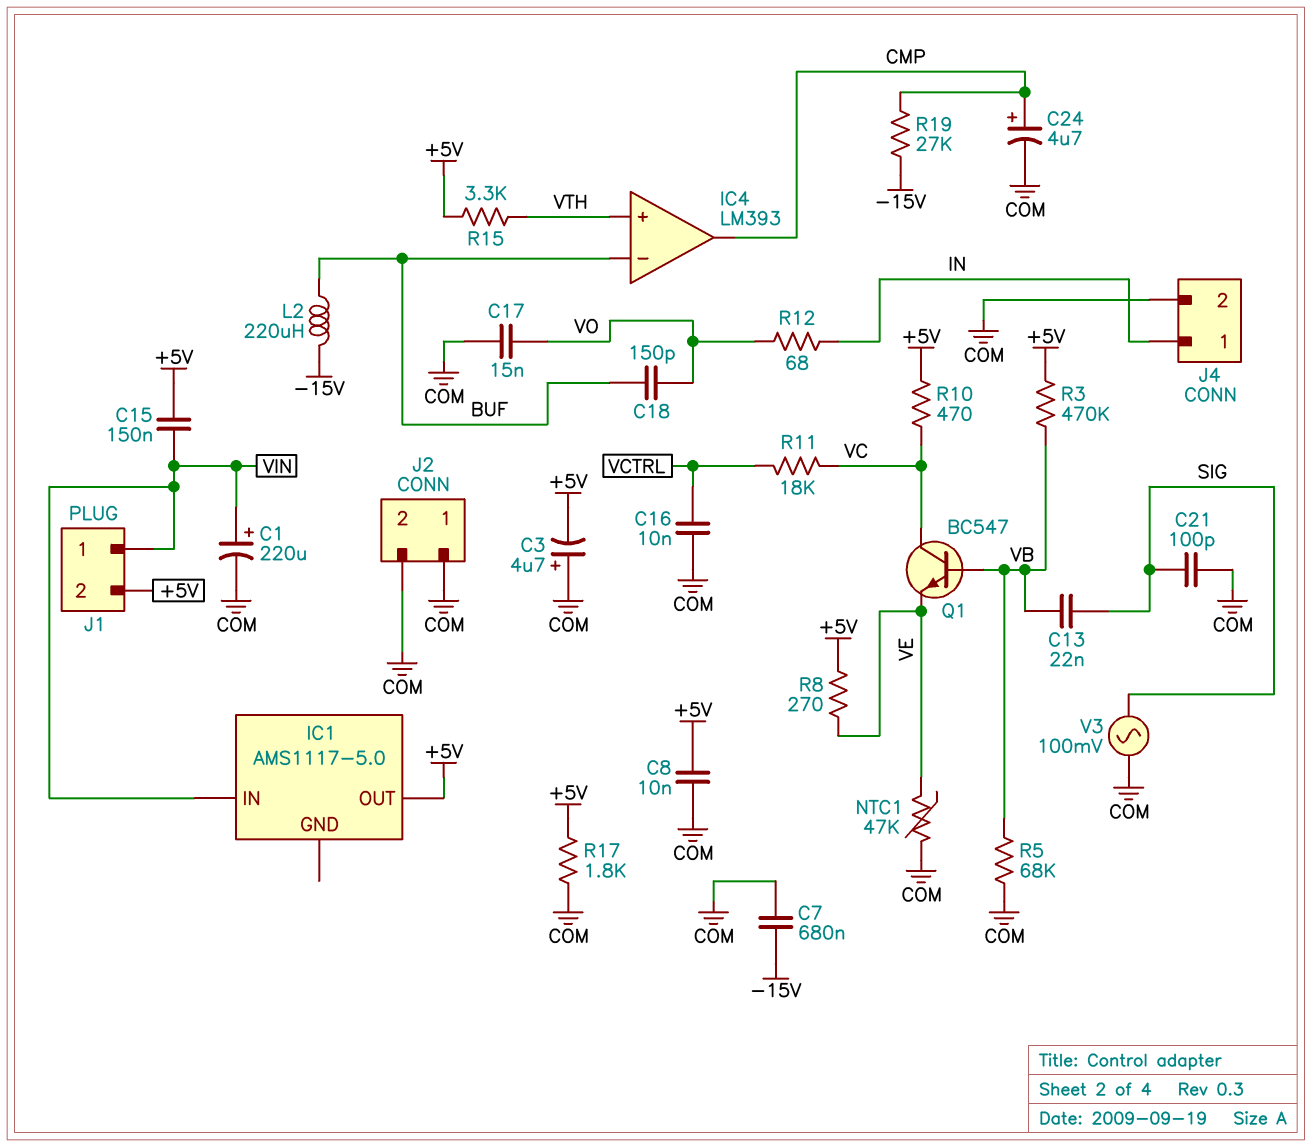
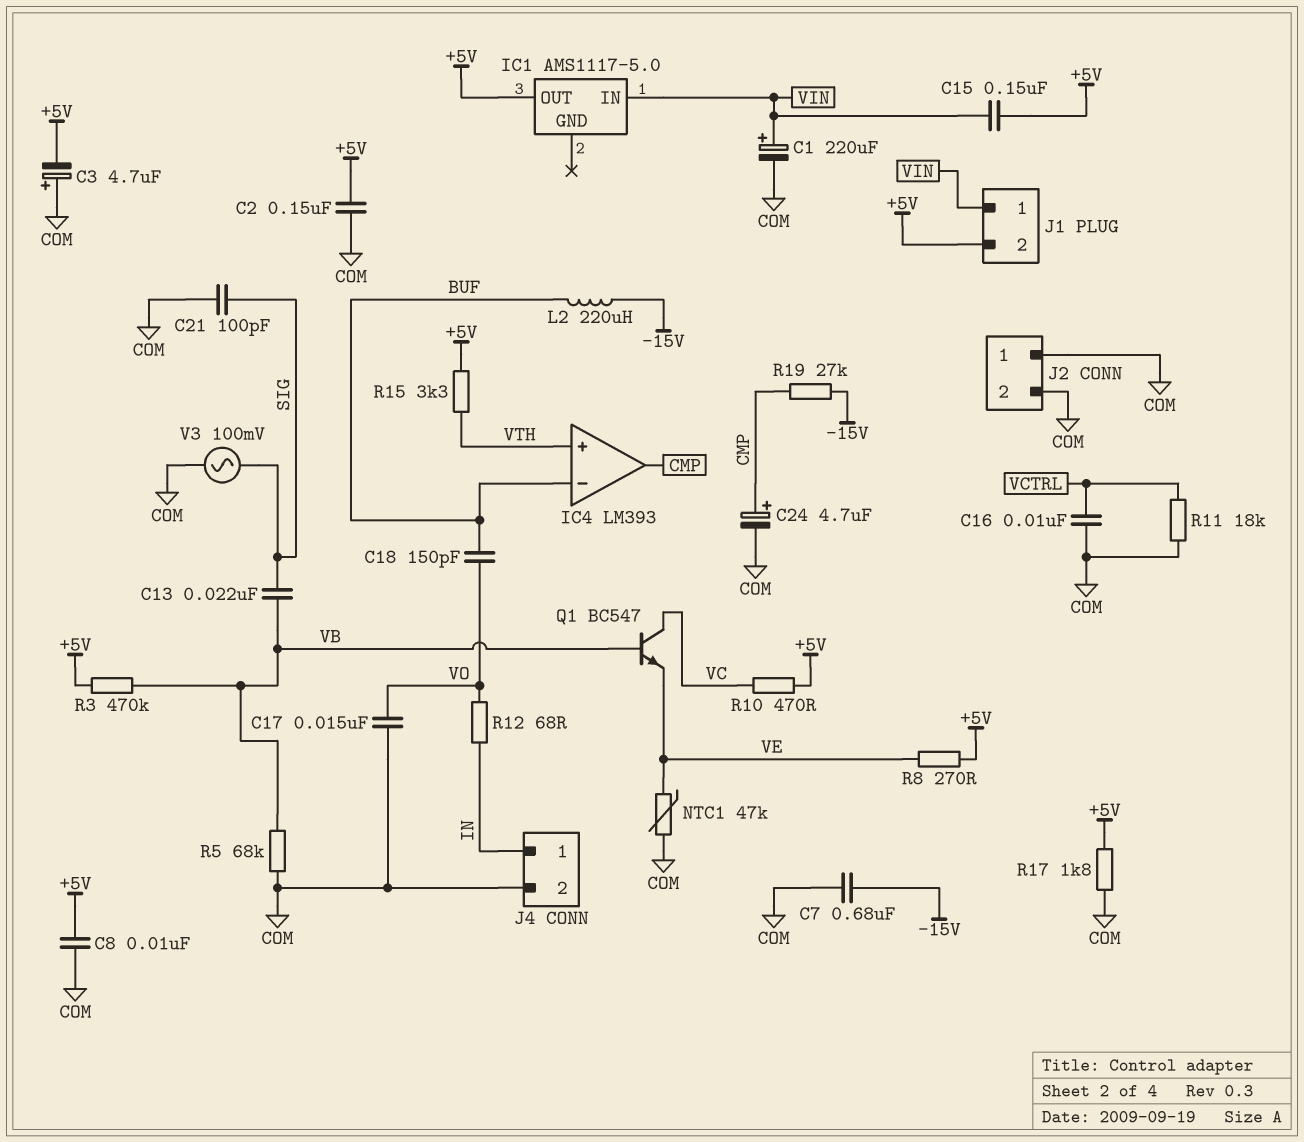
C2: none -> 150nF (+5V, COM)
R11: 18k (VC, VCTRL) -> 18k (COM, VCTRL)

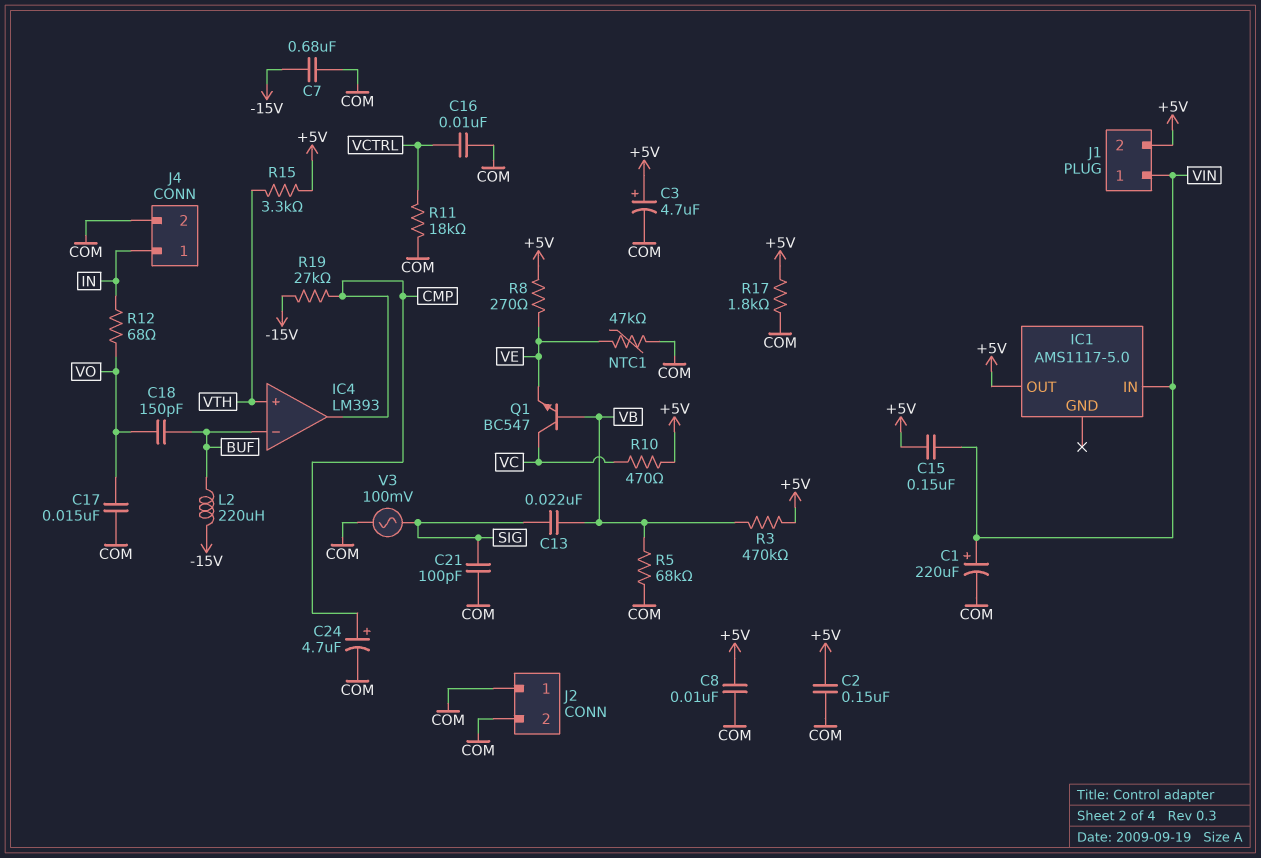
C3: 4.7uF (plus COM, minus +5V) -> 4.7uF (plus +5V, minus COM)

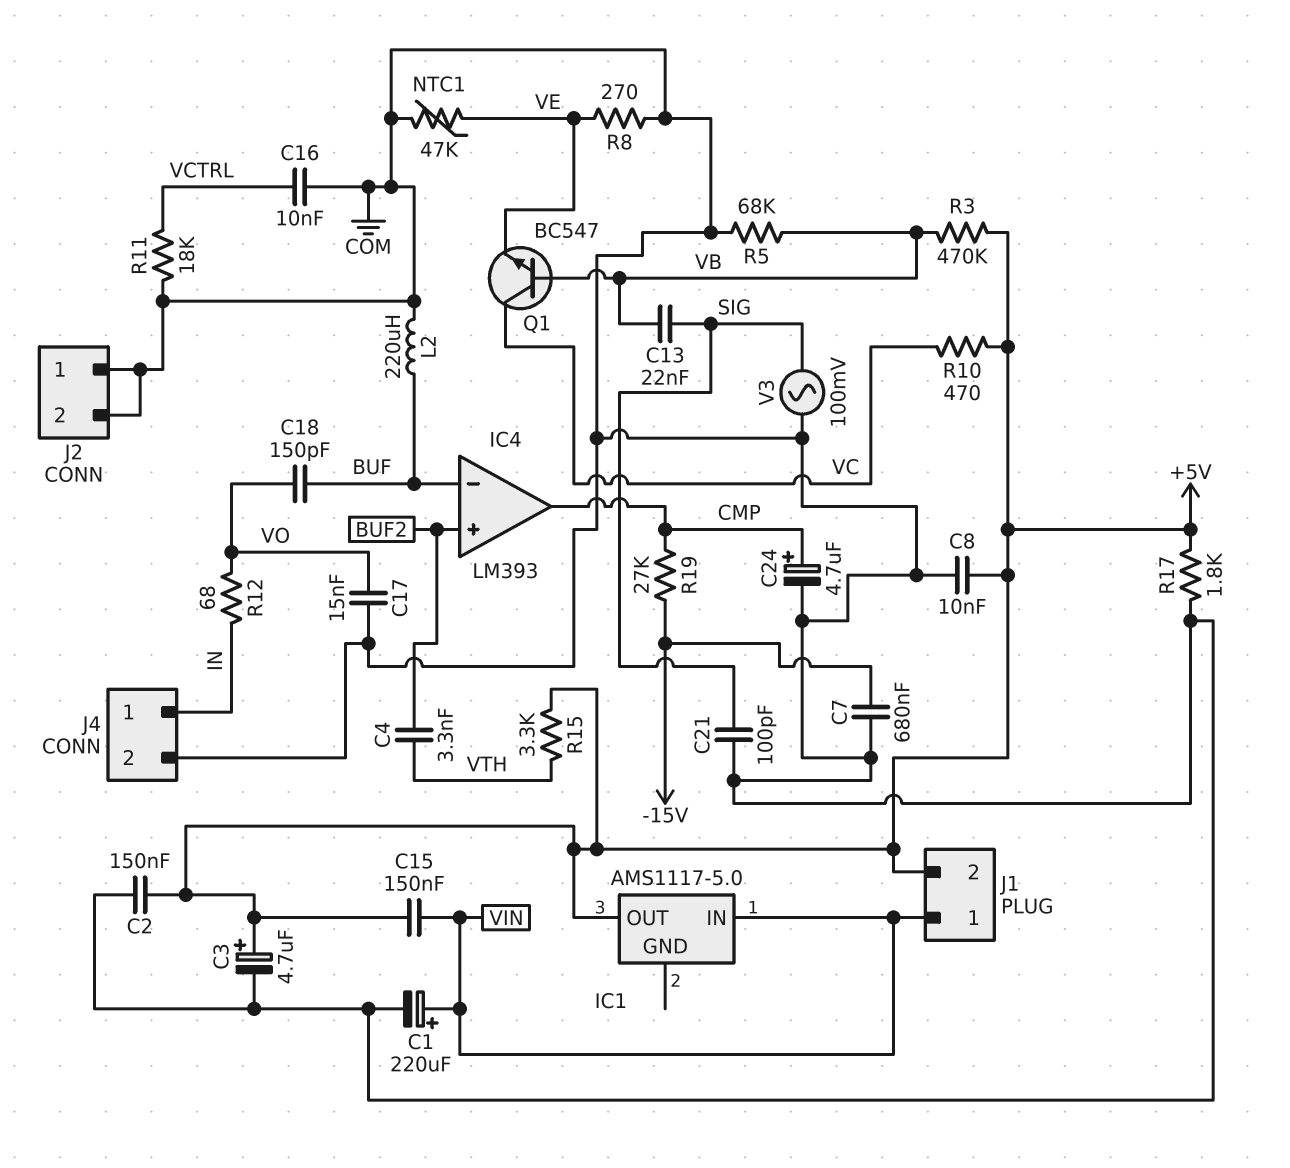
C4: none -> 3.3nF (BUF2, VTH)
IC4 pin in+: VTH -> BUF2
L2: 220uH (-15V, BUF) -> 220uH (BUF, COM)
R8: 270 (+5V, VE) -> 270 (COM, VE)

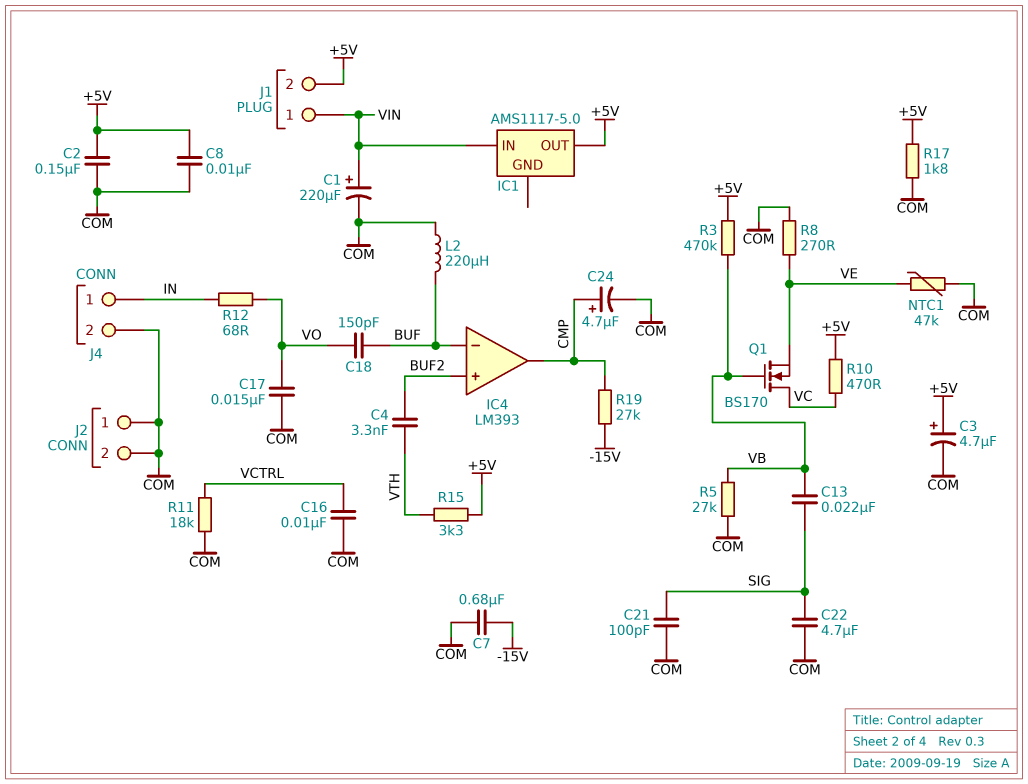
C15: 150nF (+5V, VIN) -> none
C22: none -> 4.7uF (COM, SIG)
Q1: NPN BC547 (B VB, C VC, E VE) -> NMOS BS170 (G VB, D VC, S VE)
R5: 68k (COM, VB) -> 27k (COM, VB)
V3: AC 100mV (COM, SIG) -> none

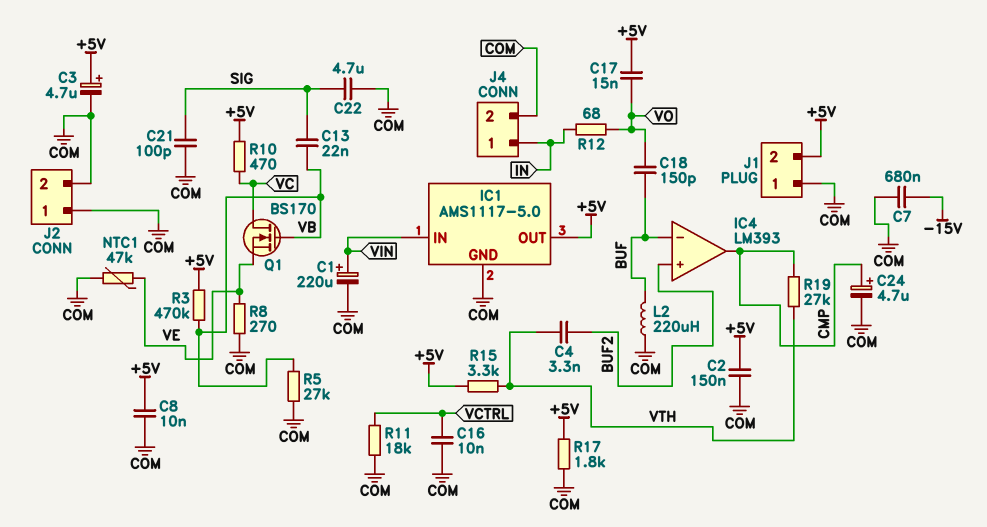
C17: 15nF (COM, VO) -> 15nF (+5V, VO)
IC1 pin GND: none -> COM
J1 pin 1: VIN -> COM
R19: 27k (-15V, CMP) -> 27k (CMP, VTH)

